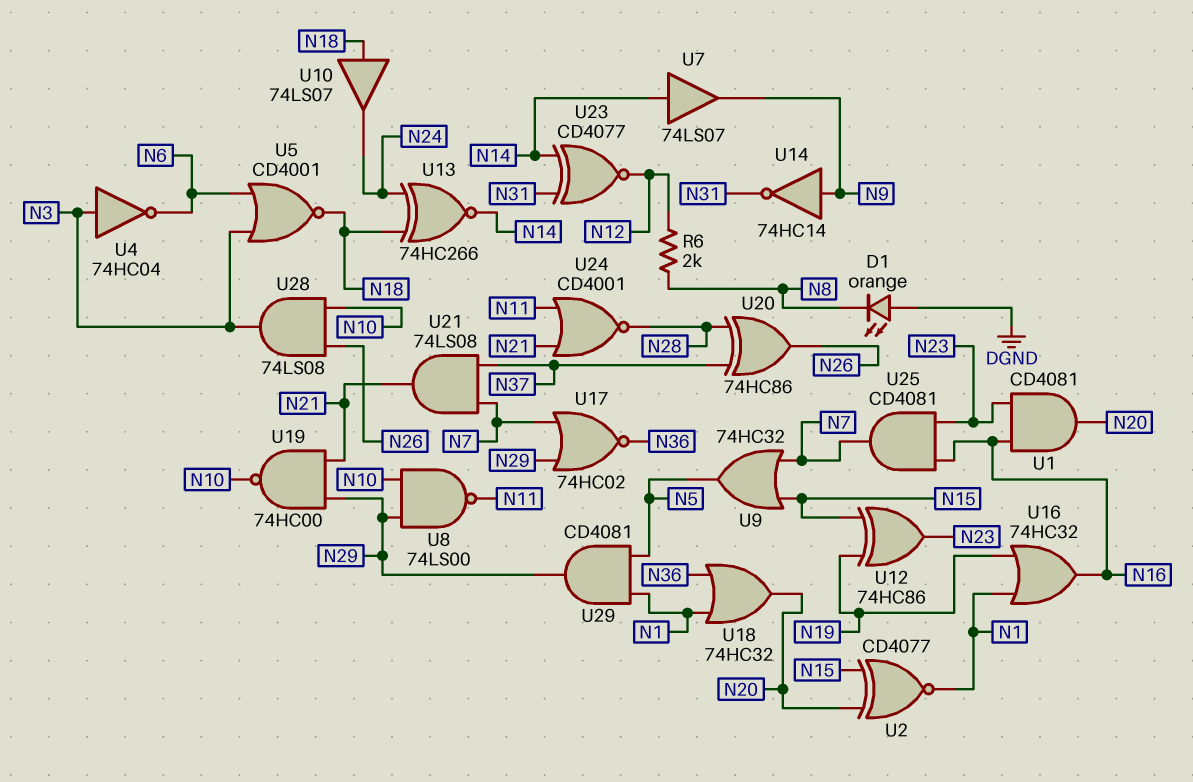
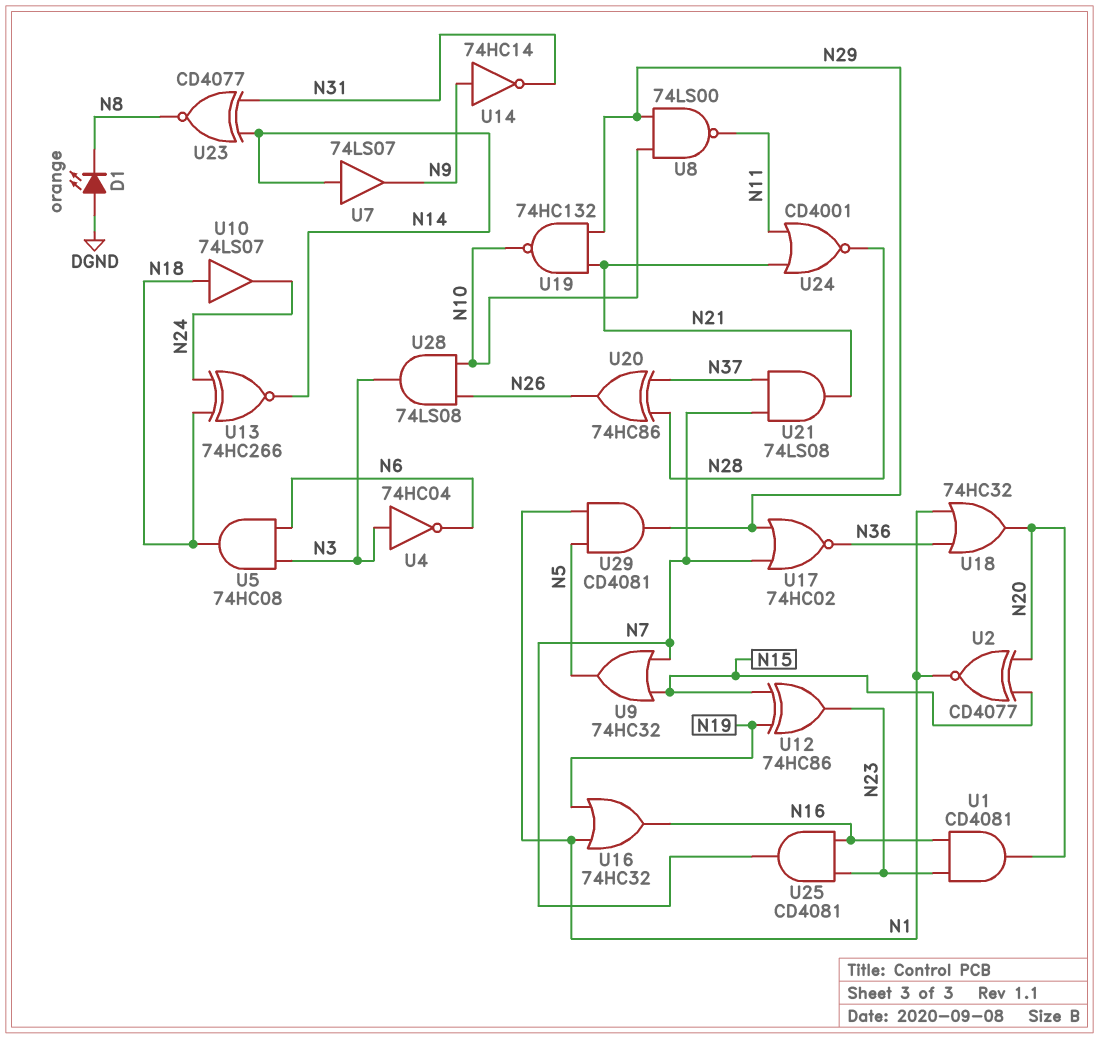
R6: 2k (N8, N12) -> none
U5: NOR CD4001 (in N3, in N6, out N18) -> AND 74HC08 (in N3, in N6, out N18)
U19: NAND 74HC00 (in N21, in N29, out N10) -> NAND 74HC132 (in N21, in N29, out N10)
U23: XNOR CD4077 (in N14, in N31, out N12) -> XNOR CD4077 (in N14, in N31, out N8)

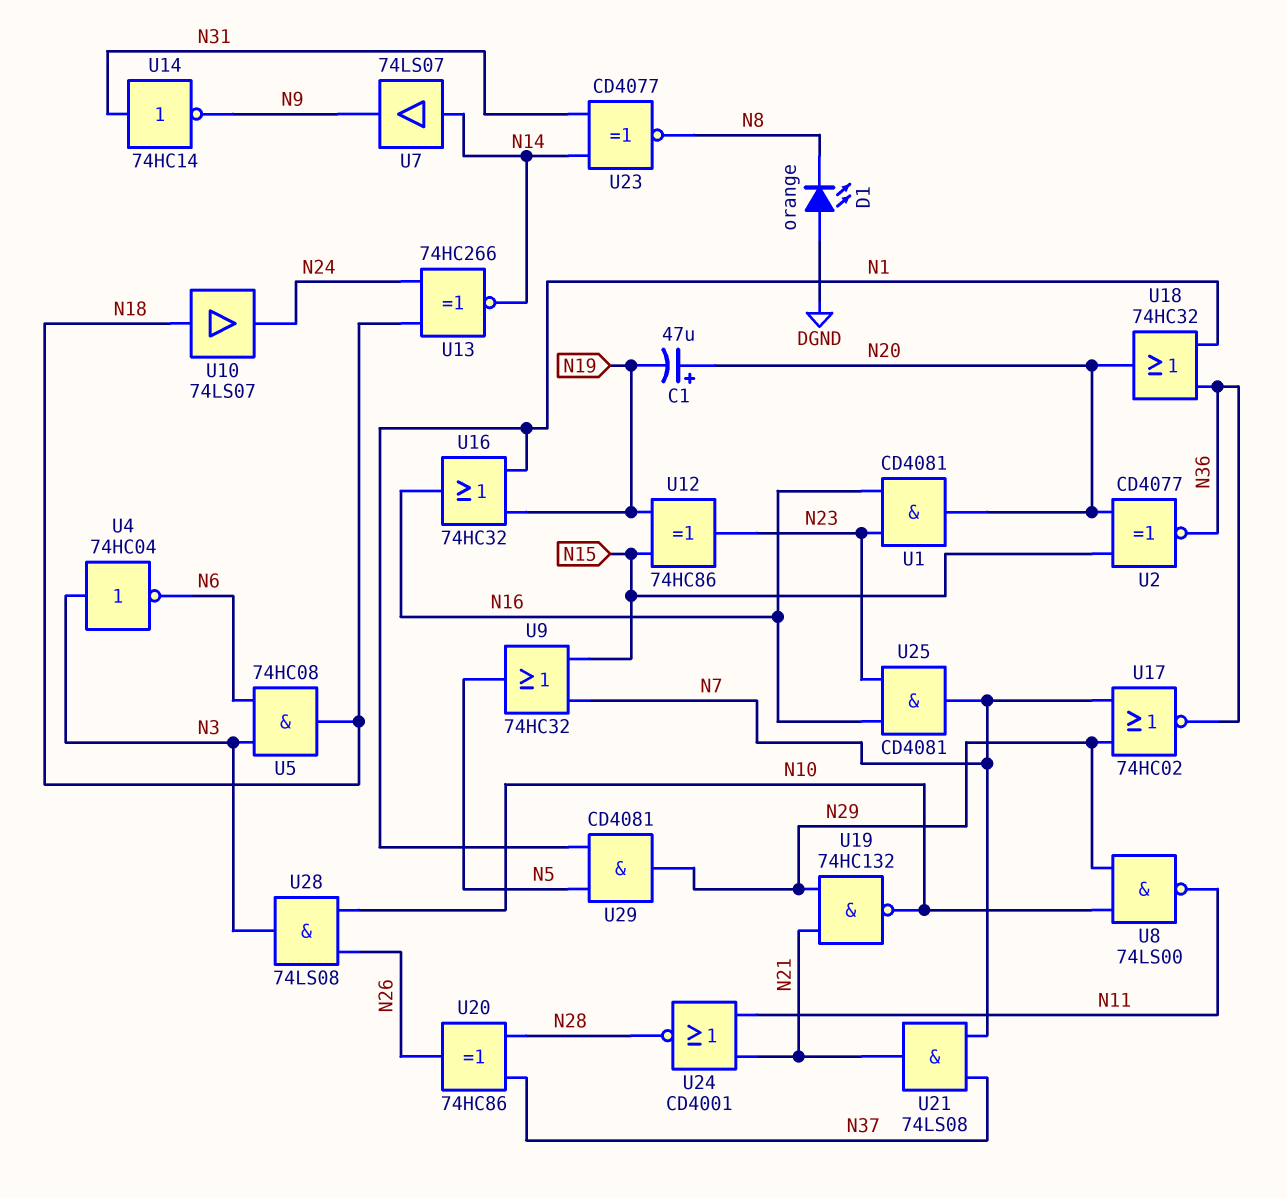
C1: none -> 47uF (plus N20, minus N19)
U2: XNOR CD4077 (in N15, in N20, out N1) -> XNOR CD4077 (in N15, in N20, out N36)
U14: NOT 74HC14 (in N9, out N31) -> NOT 74HC14 (in N31, out N9)

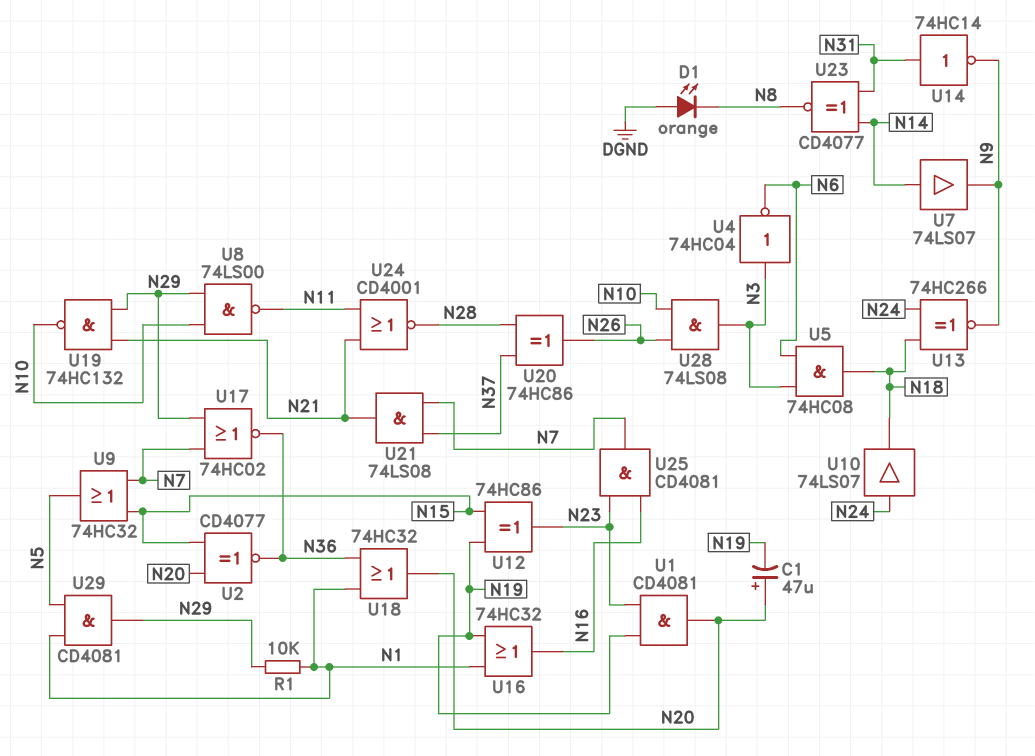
R1: none -> 10k (N1, N29)
U1: AND CD4081 (in N16, in N23, out N20) -> AND CD4081 (in N19, in N23, out N20)
U10: buffer 74LS07 (in N18, out N24) -> buffer 74LS07 (in N24, out N18)
U13: XNOR 74HC266 (in N18, in N24, out N14) -> XNOR 74HC266 (in N18, in N24, out N9)

